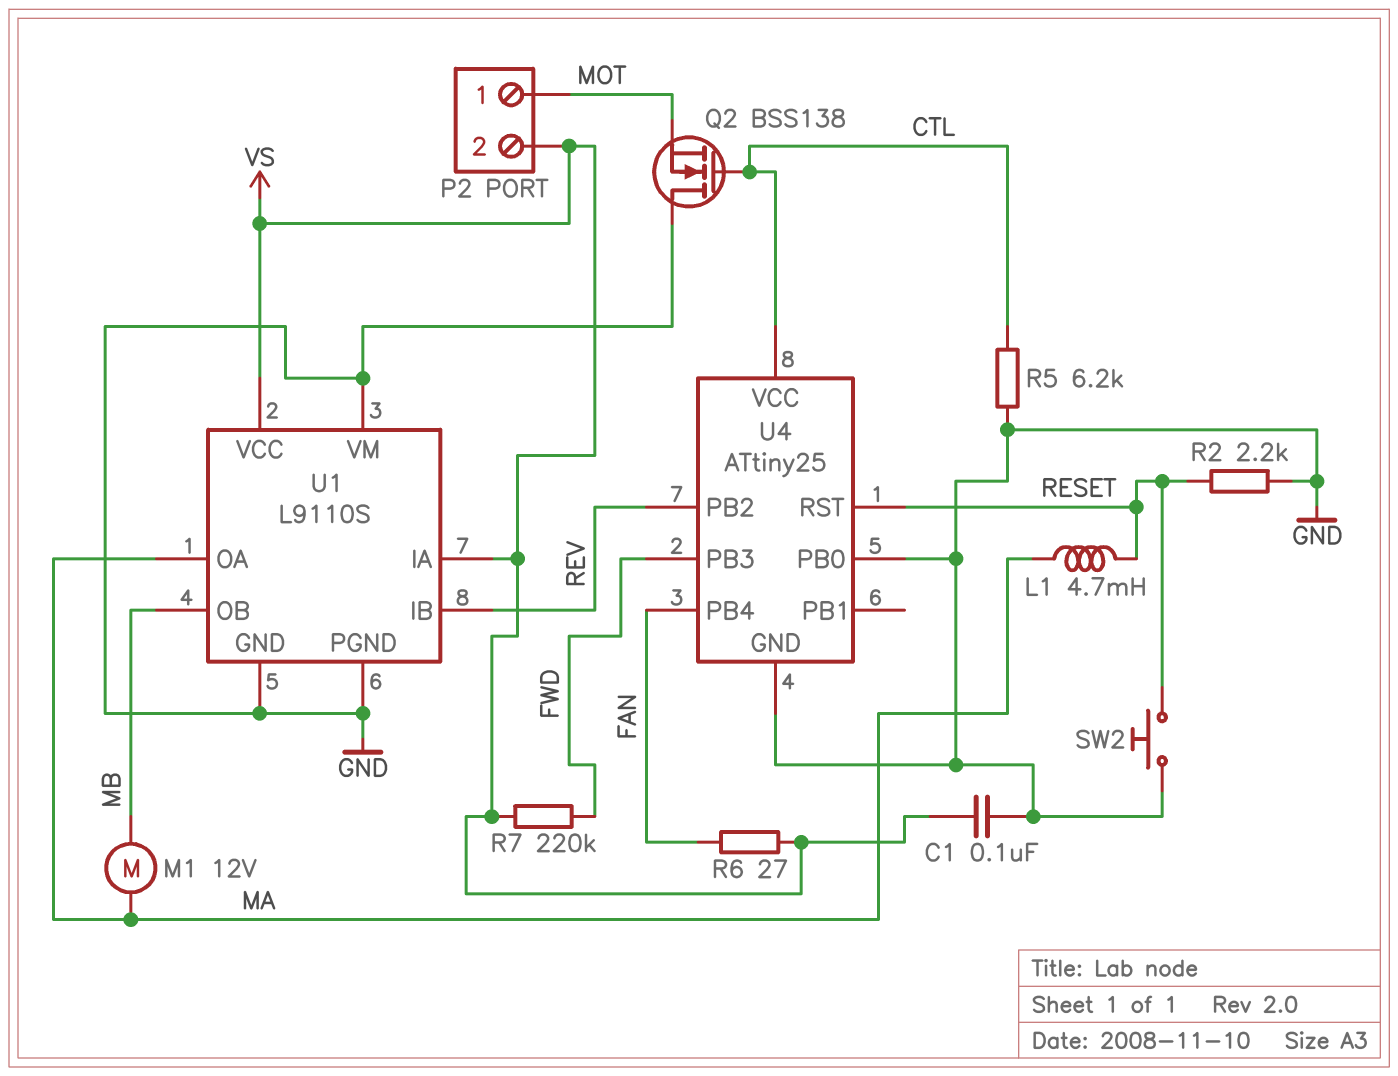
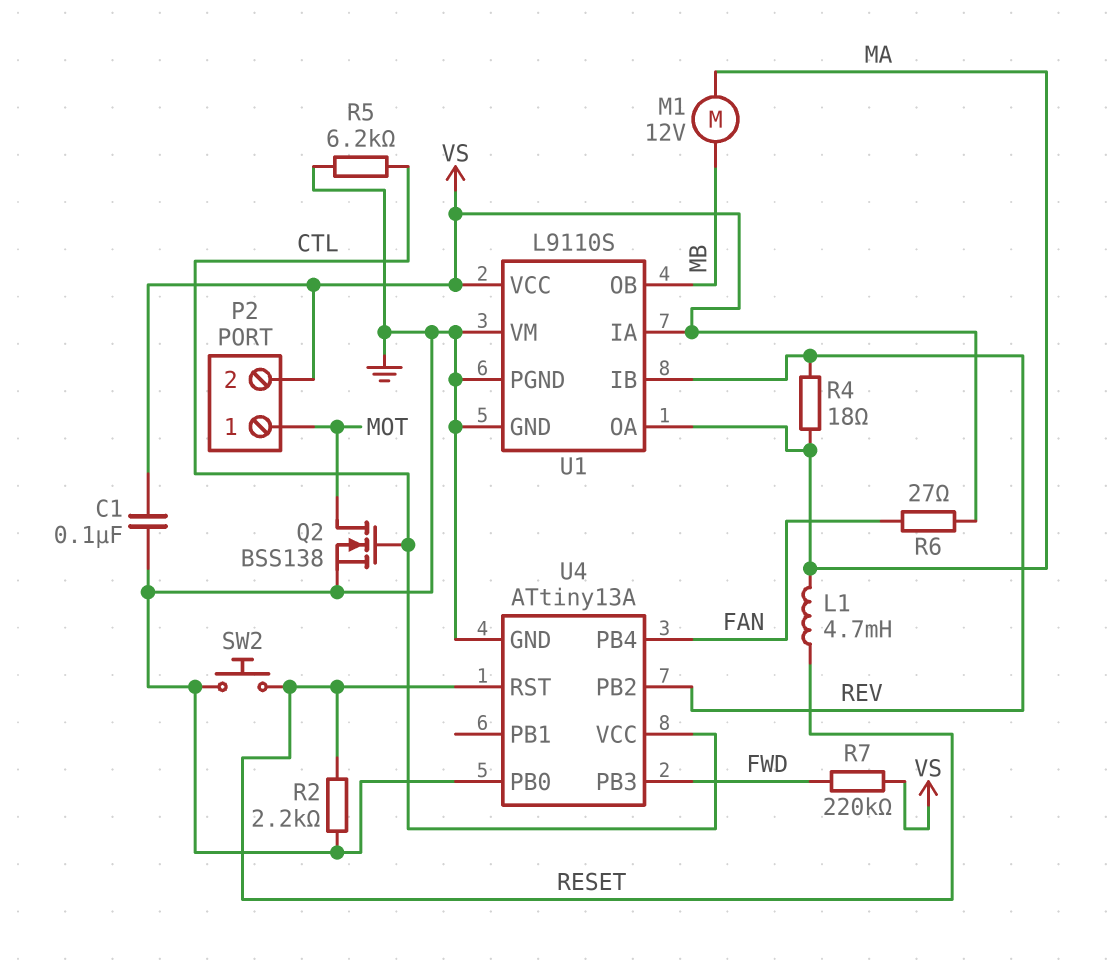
Q2: NMOS BSS138 (G CTL, D GND, S MOT) -> NMOS BSS138 (G CTL, D MOT, S GND)
R4: none -> 18 (MA, REV)
U4: ATtiny25 -> ATtiny13A

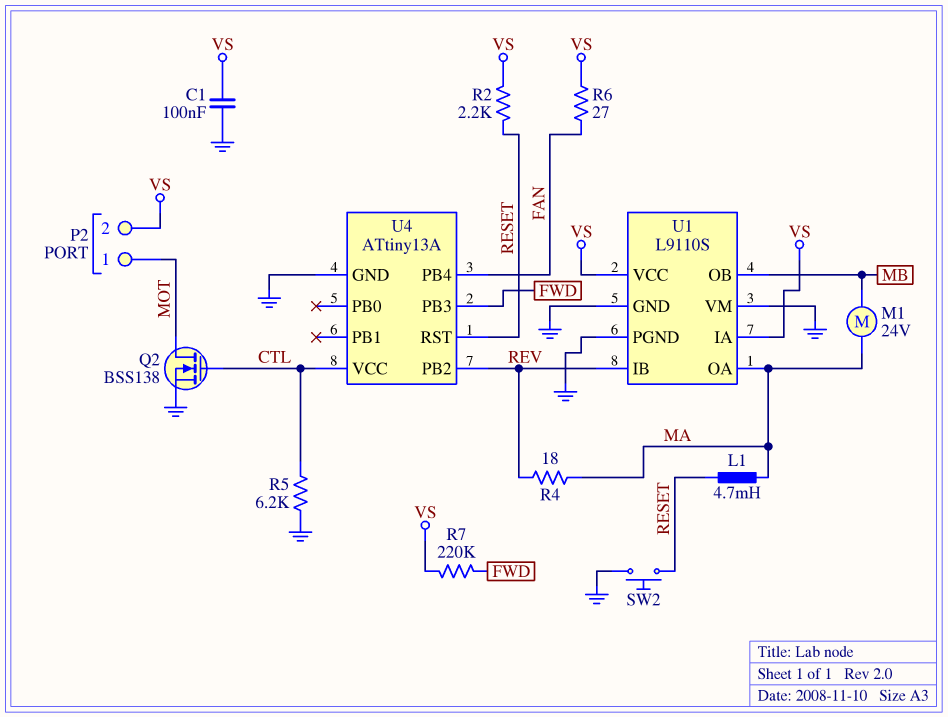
M1: motor 12V (MA, MB) -> motor 24V (MA, MB)
R2: 2.2k (GND, RESET) -> 2.2k (RESET, VS)
U4 pin PB0: GND -> none

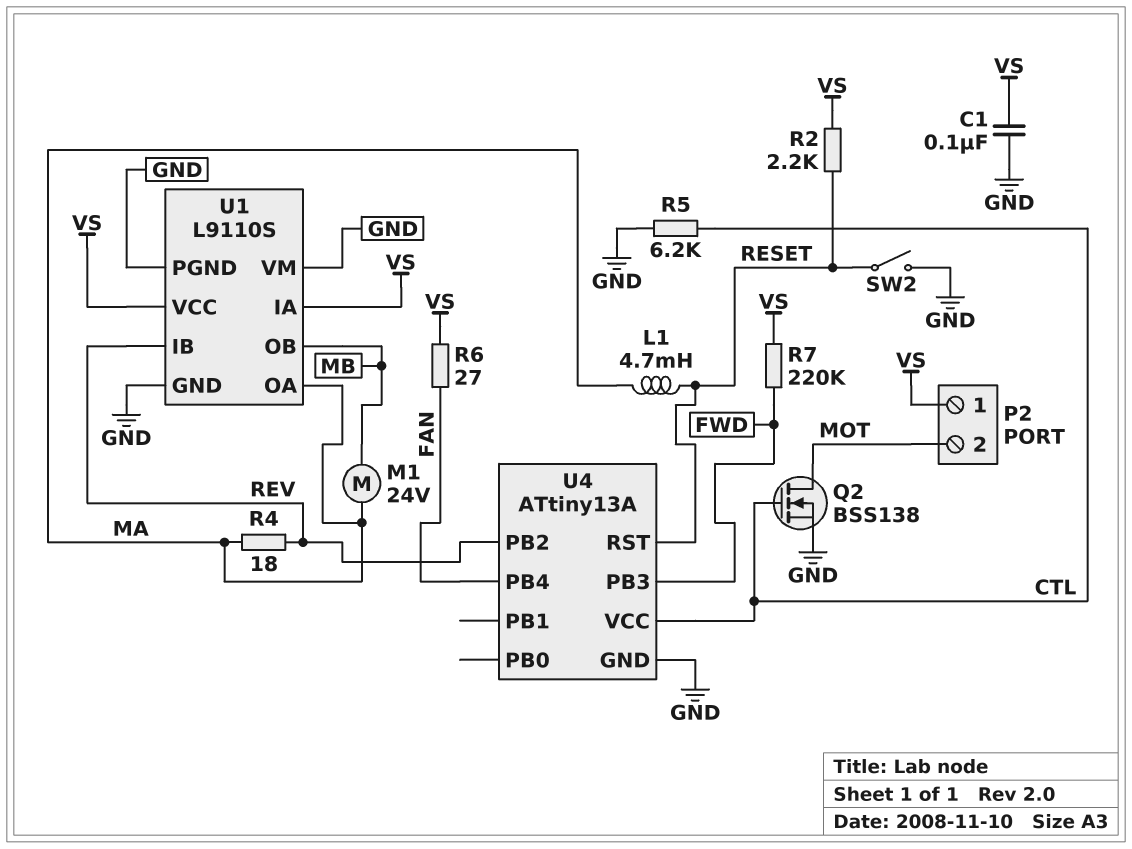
P2 pin 1: MOT -> VS
P2 pin 2: VS -> MOT
SW2: button (GND, RESET) -> switch (GND, RESET)

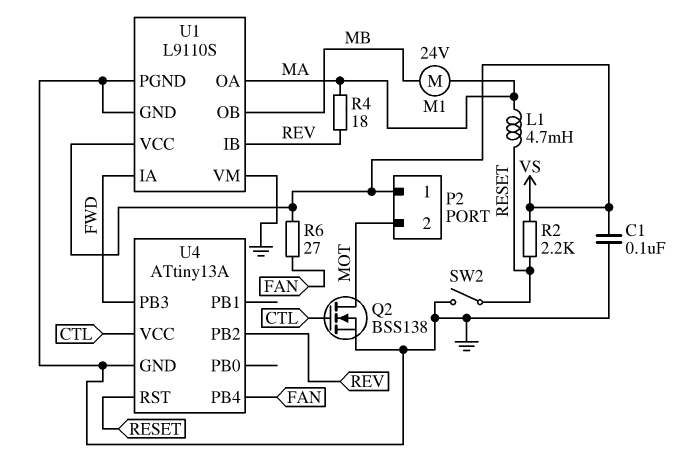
R5: 6.2k (CTL, GND) -> none
R7: 220k (FWD, VS) -> none
U1 pin IA: VS -> FWD

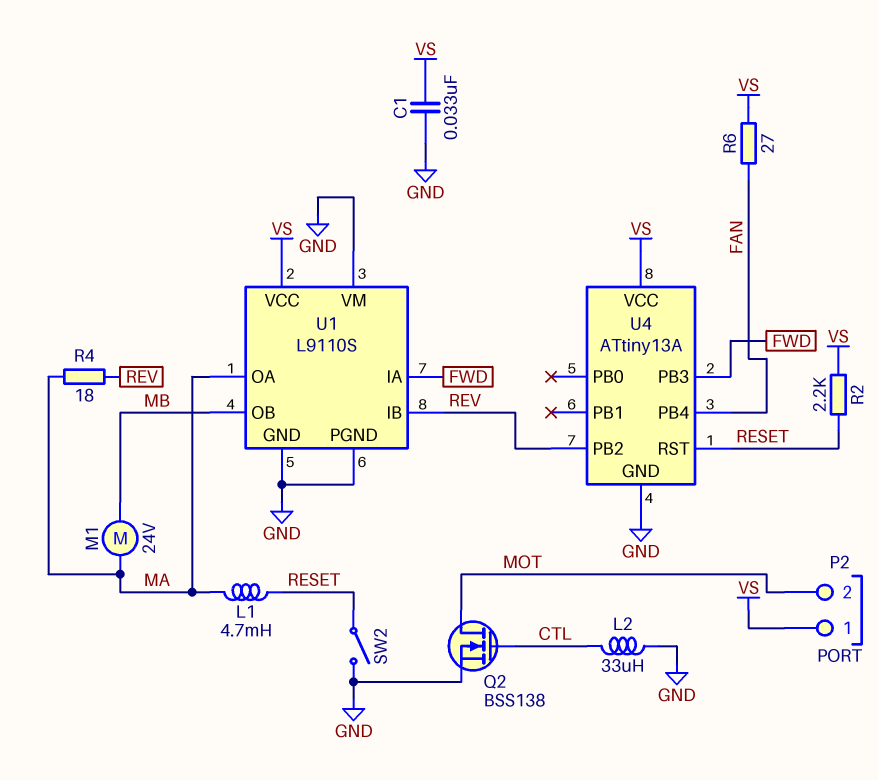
C1: 100nF (GND, VS) -> 33nF (GND, VS)
L2: none -> 33uH (CTL, GND)
U4 pin VCC: CTL -> VS

